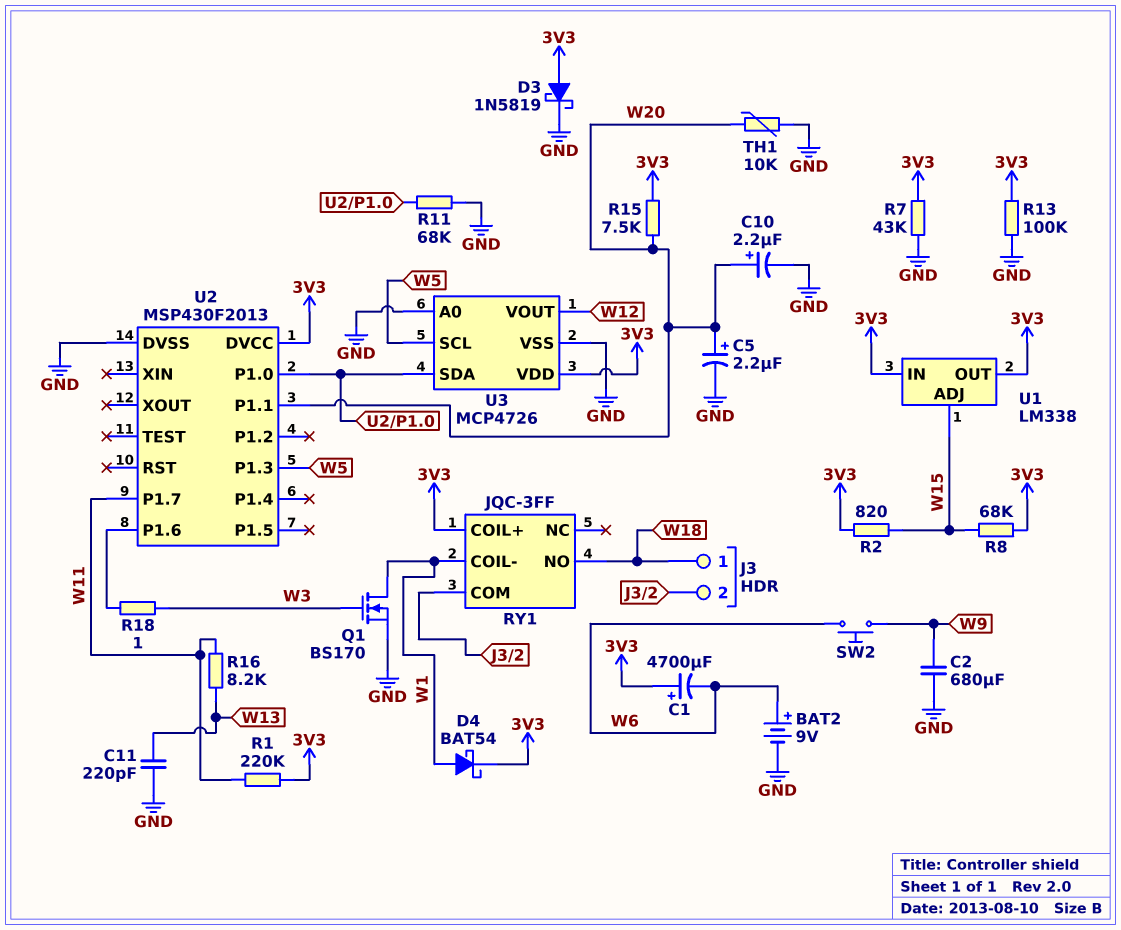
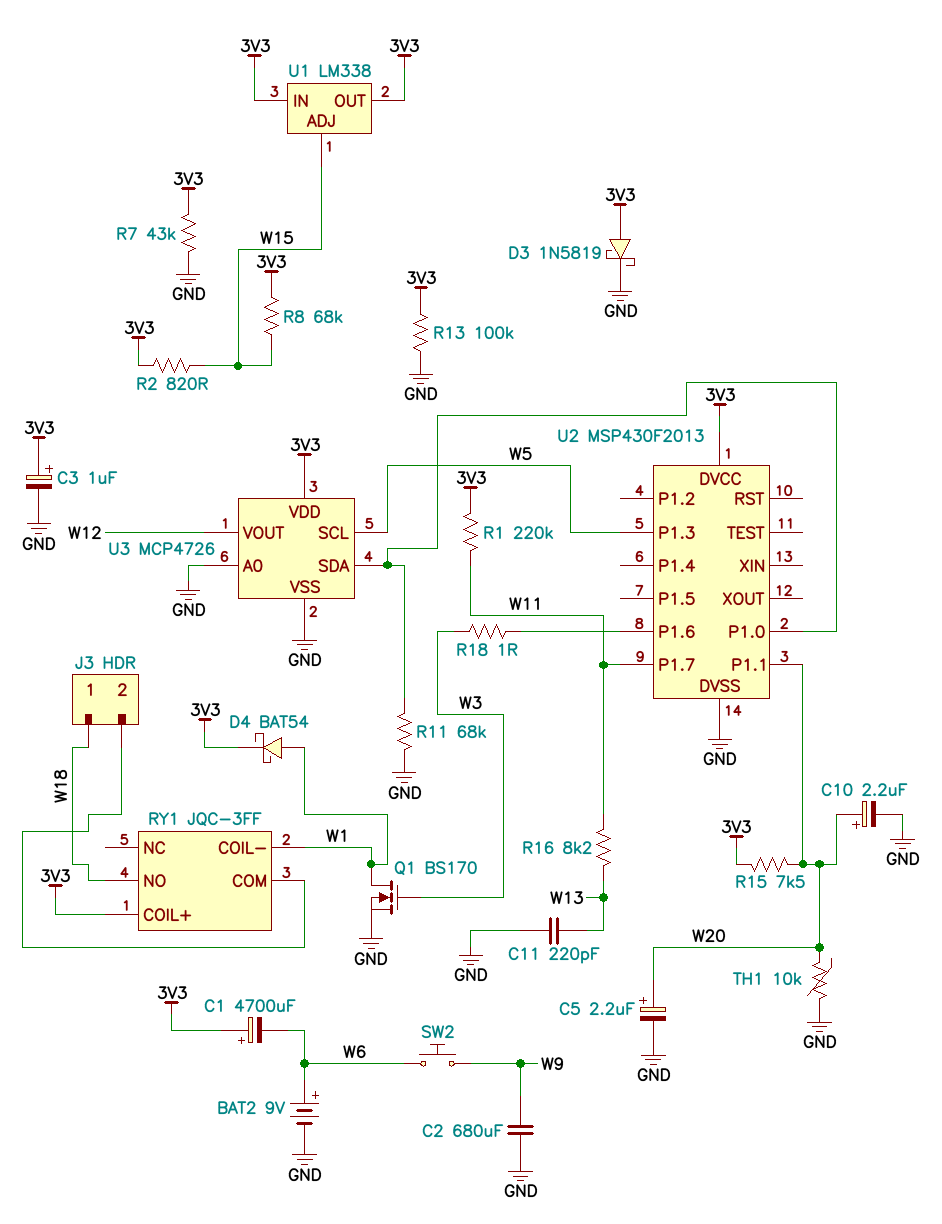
C3: none -> 1uF (plus 3V3, minus GND)

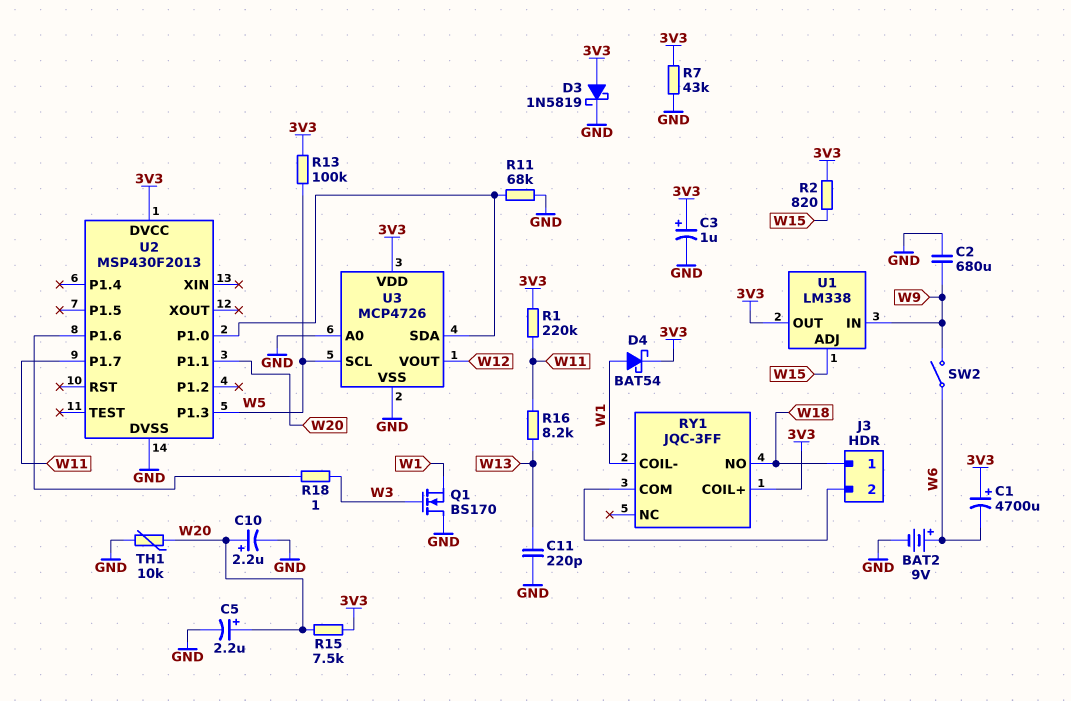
Q1: NMOS BS170 (G W3, D W1, S GND) -> NMOS BS170 (G W3, D GND, S W1)
R8: 68k (3V3, W15) -> none
R13: 100k (3V3, GND) -> 100k (3V3, W5)
SW2: button (W6, W9) -> switch (W6, W9)
U1 pin IN: 3V3 -> W9

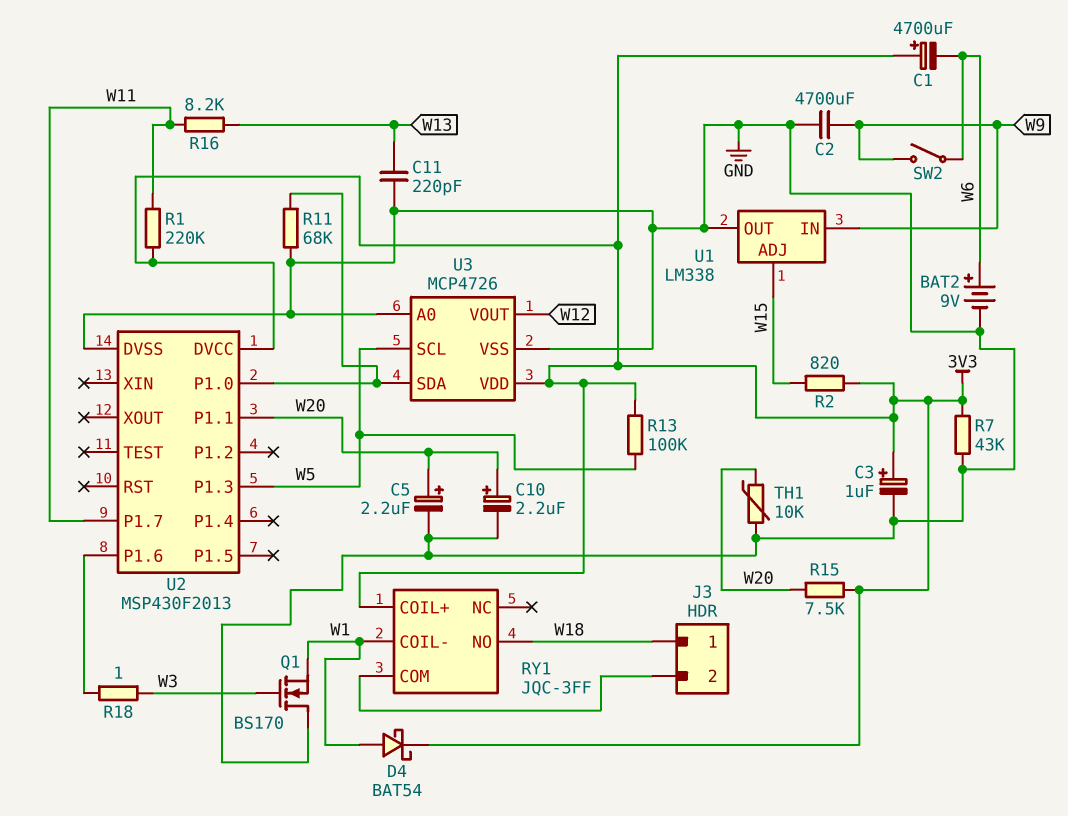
C2: 680uF (GND, W9) -> 4700uF (GND, W9)
D3: schottky 1N5819 (A 3V3, K GND) -> none
U1 pin OUT: 3V3 -> GND

